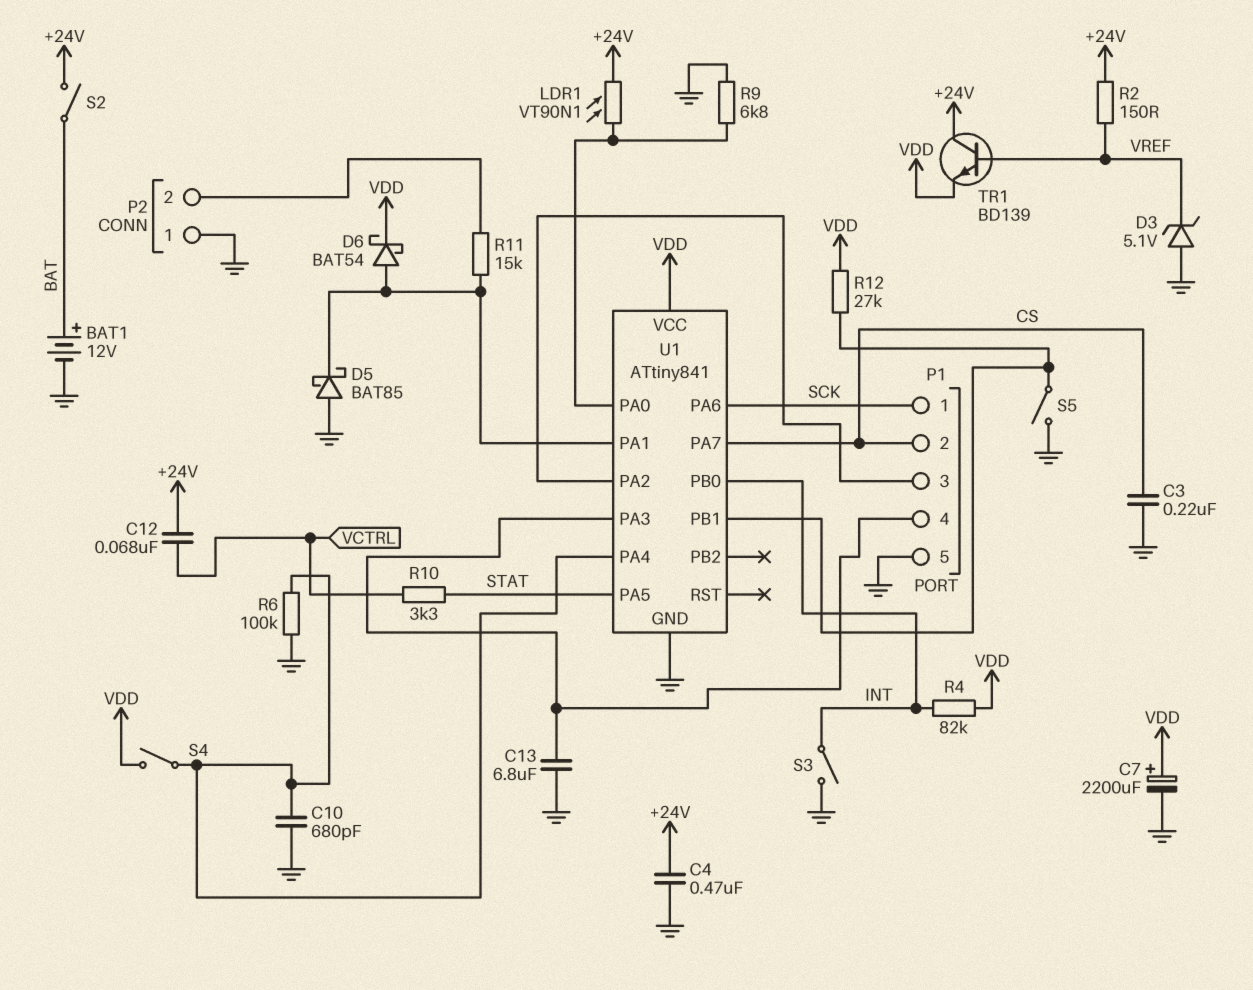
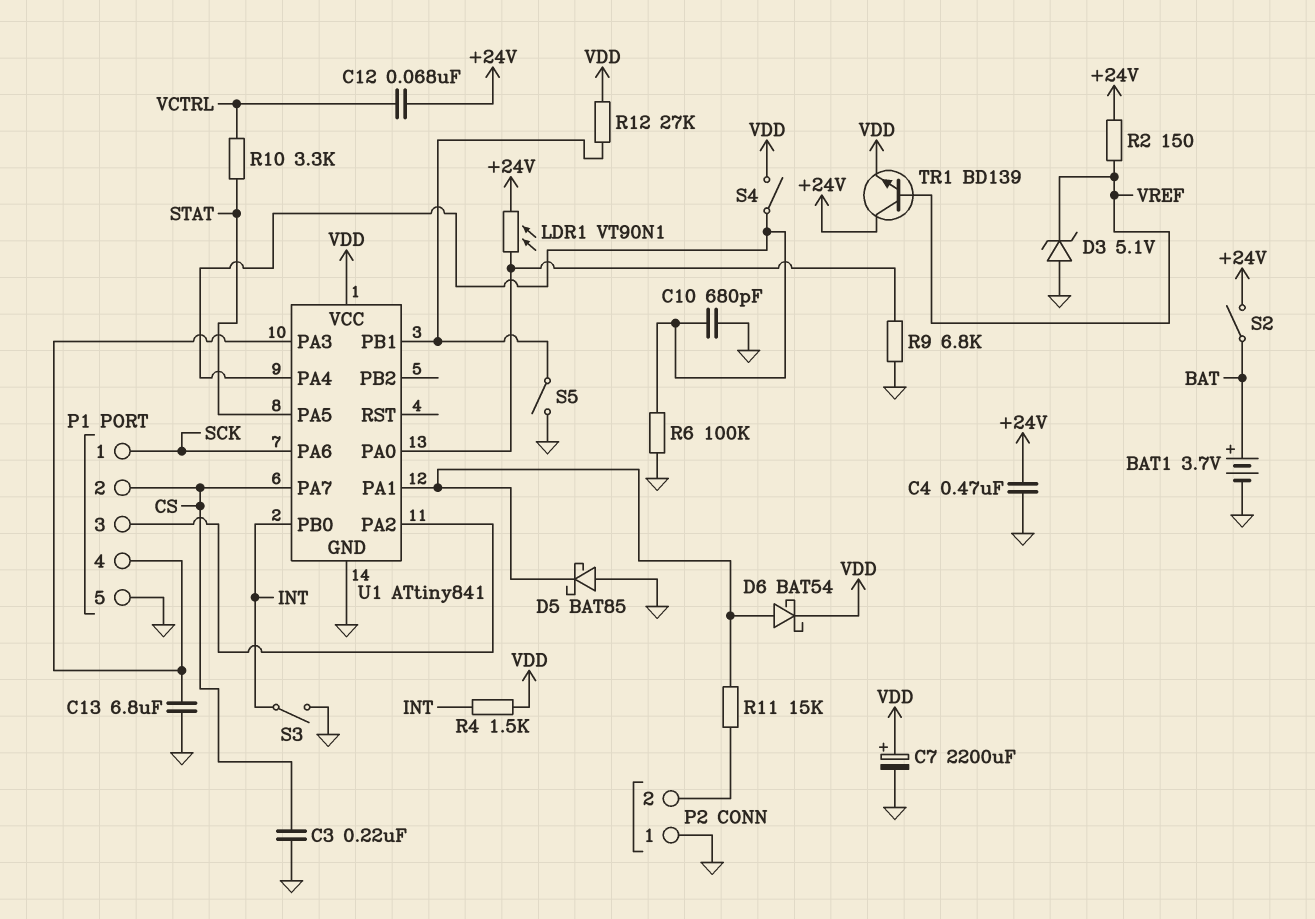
BAT1: 12V (plus BAT, minus GND) -> 3.7V (plus BAT, minus GND)
R4: 82k (INT, VDD) -> 1.5k (INT, VDD)

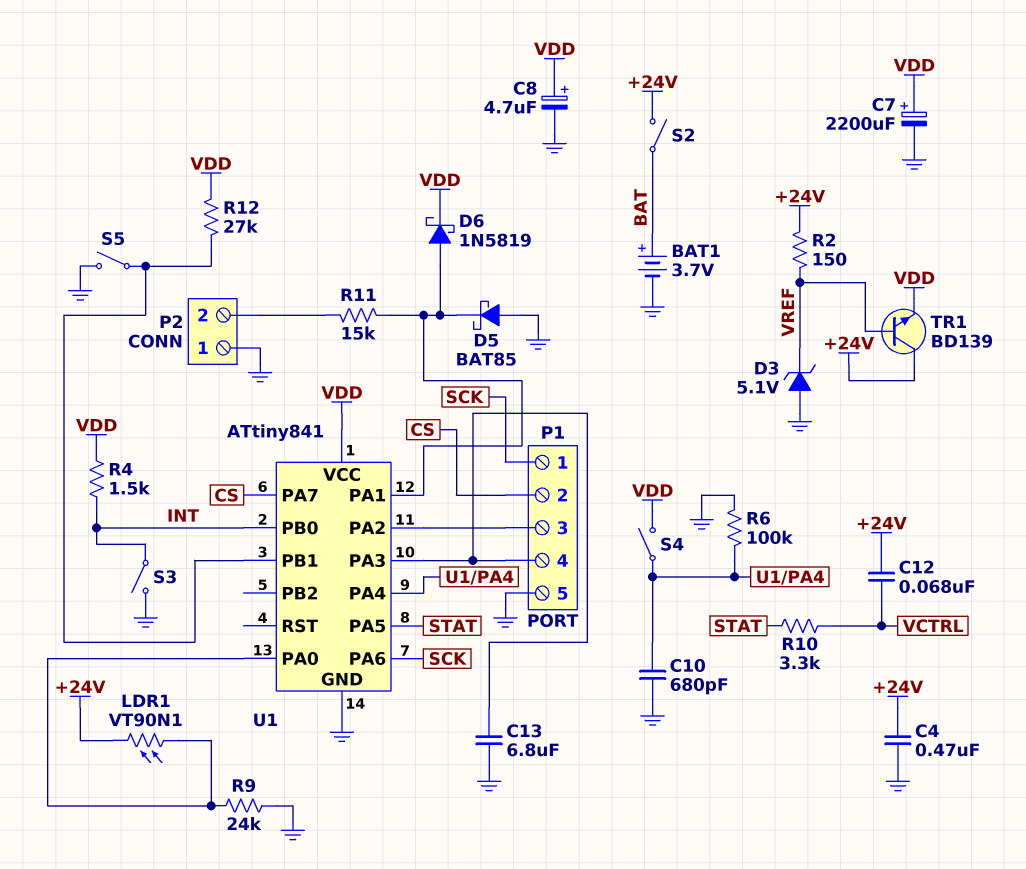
C3: 220nF (CS, GND) -> none
C8: none -> 4.7uF (plus VDD, minus GND)
D6: schottky BAT54 (A U1/PA1, K VDD) -> schottky 1N5819 (A U1/PA1, K VDD)
R9: 6.8k (GND, U1/PA0) -> 24k (GND, U1/PA0)

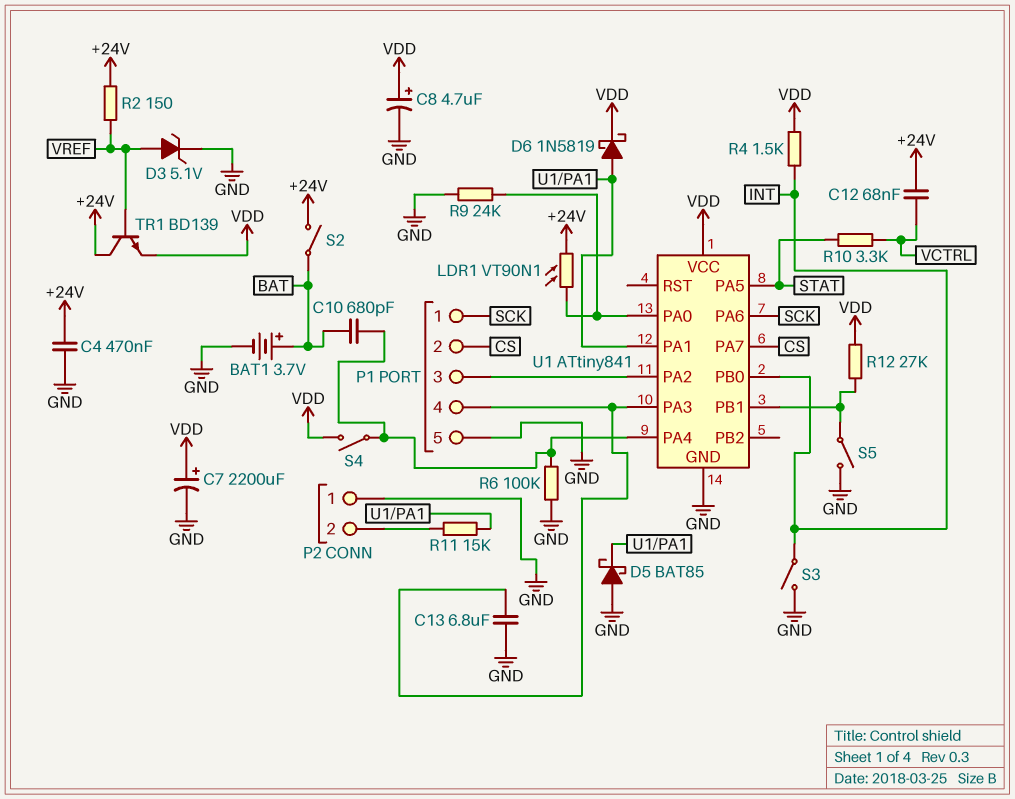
C10: 680pF (GND, U1/PA4) -> 680pF (BAT, U1/PA4)
D3: zener 5.1V (A GND, K VREF) -> zener 5.1V (A VREF, K GND)

